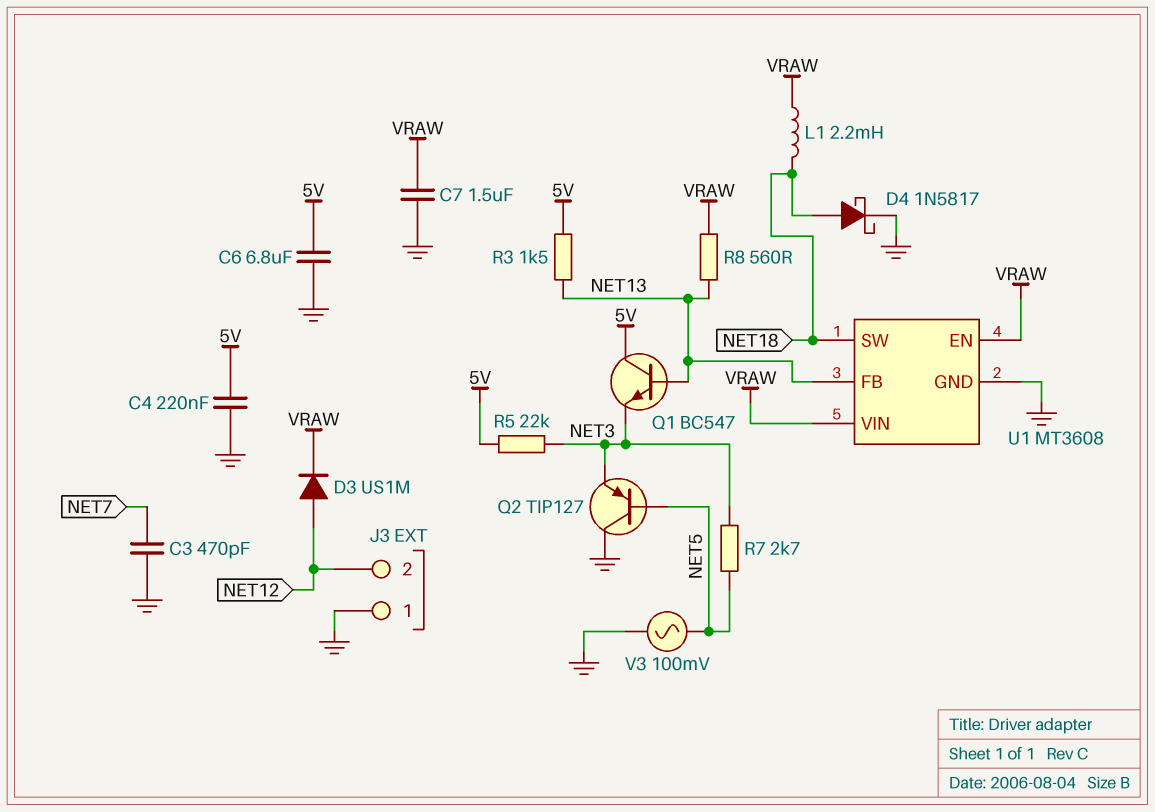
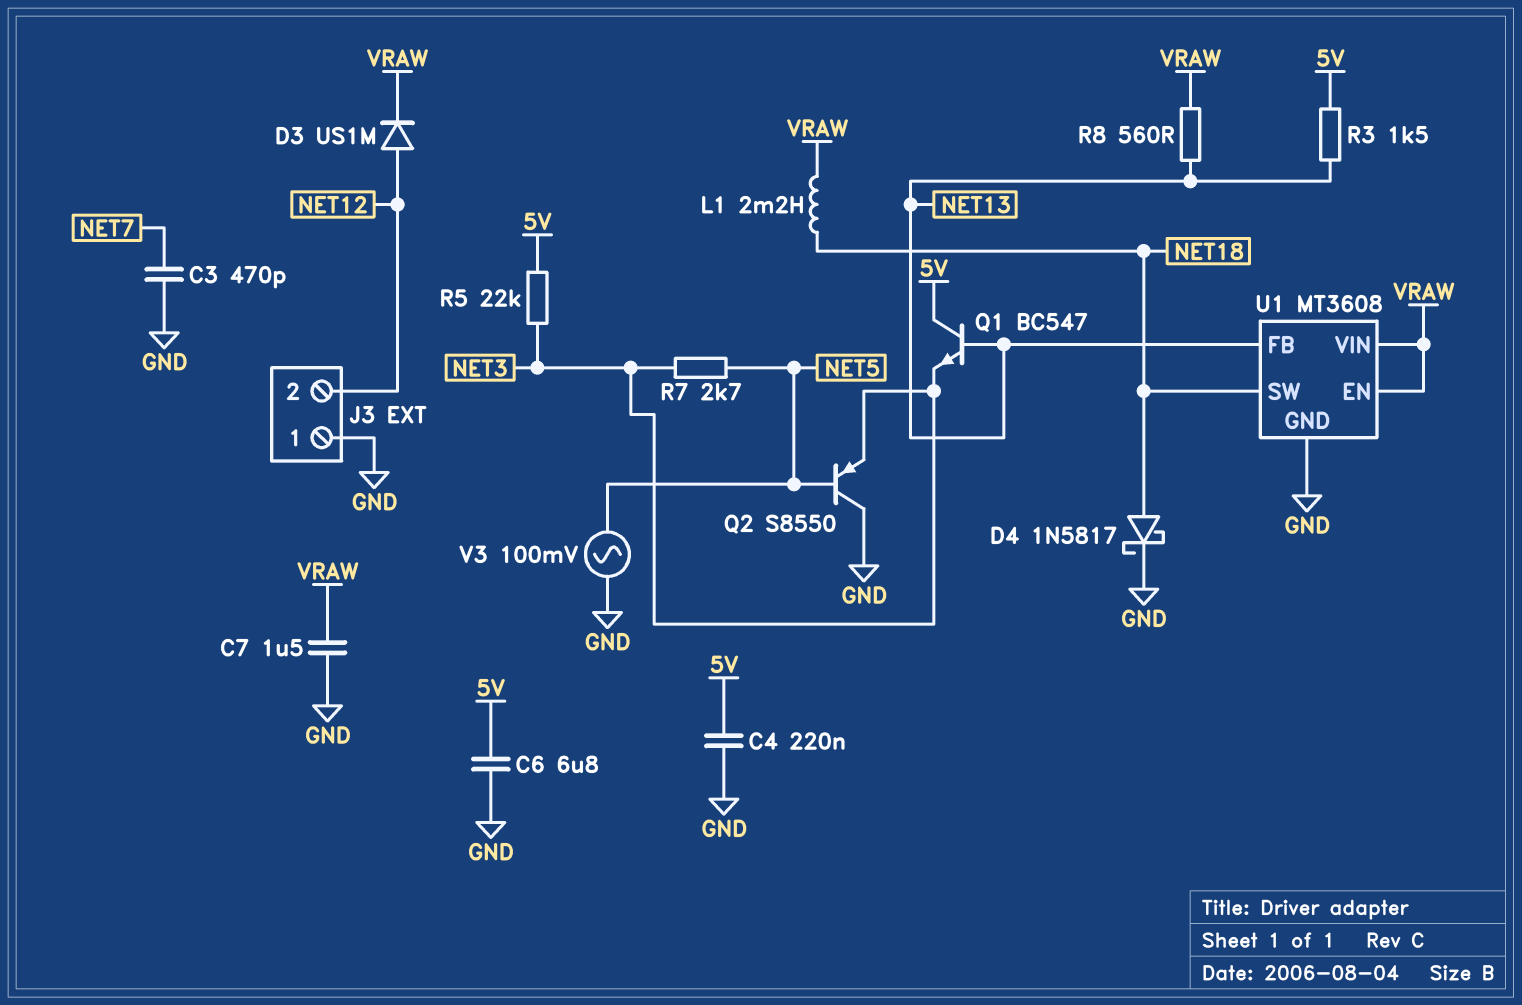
Q2: PNP TIP127 (B NET5, C GND, E NET3) -> PNP S8550 (B NET5, C GND, E NET3)

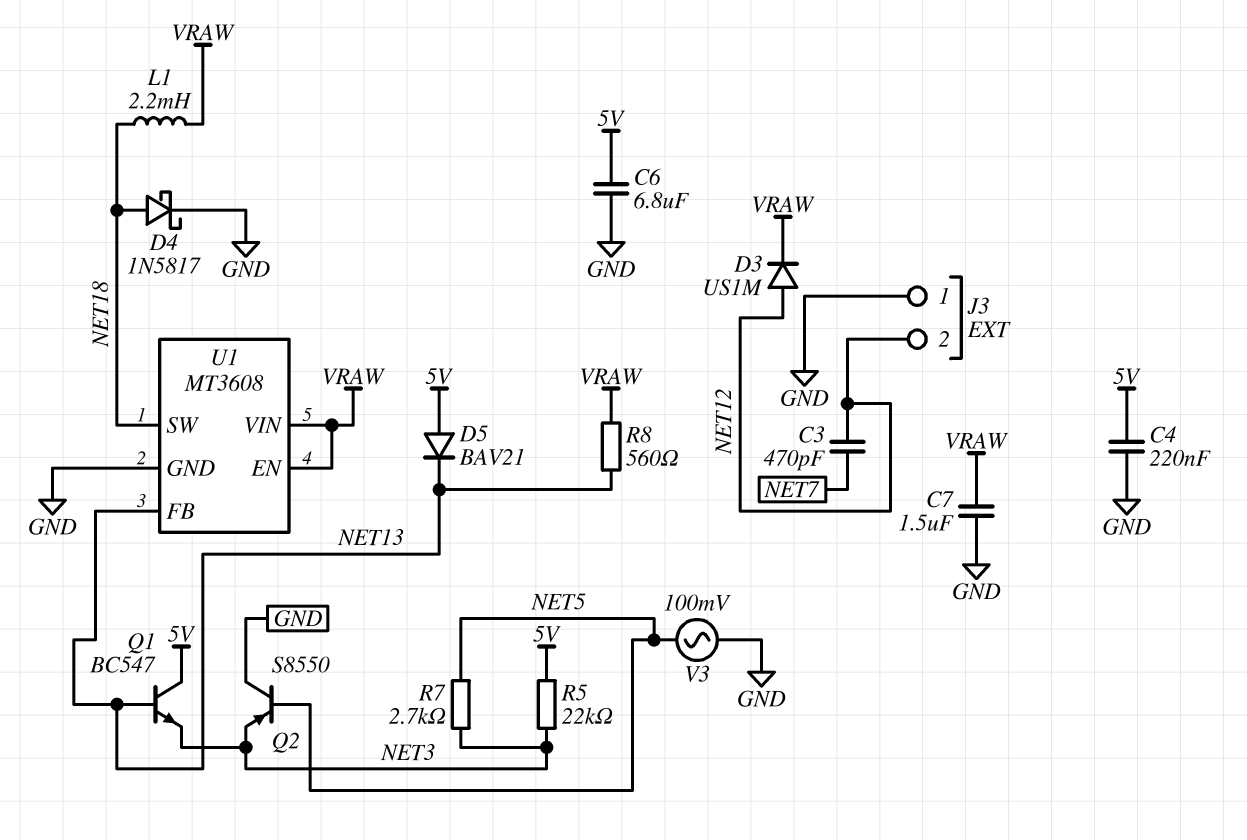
C3: 470pF (GND, NET7) -> 470pF (NET7, NET12)
D5: none -> diode BAV21 (A 5V, K NET13)
R3: 1.5k (5V, NET13) -> none

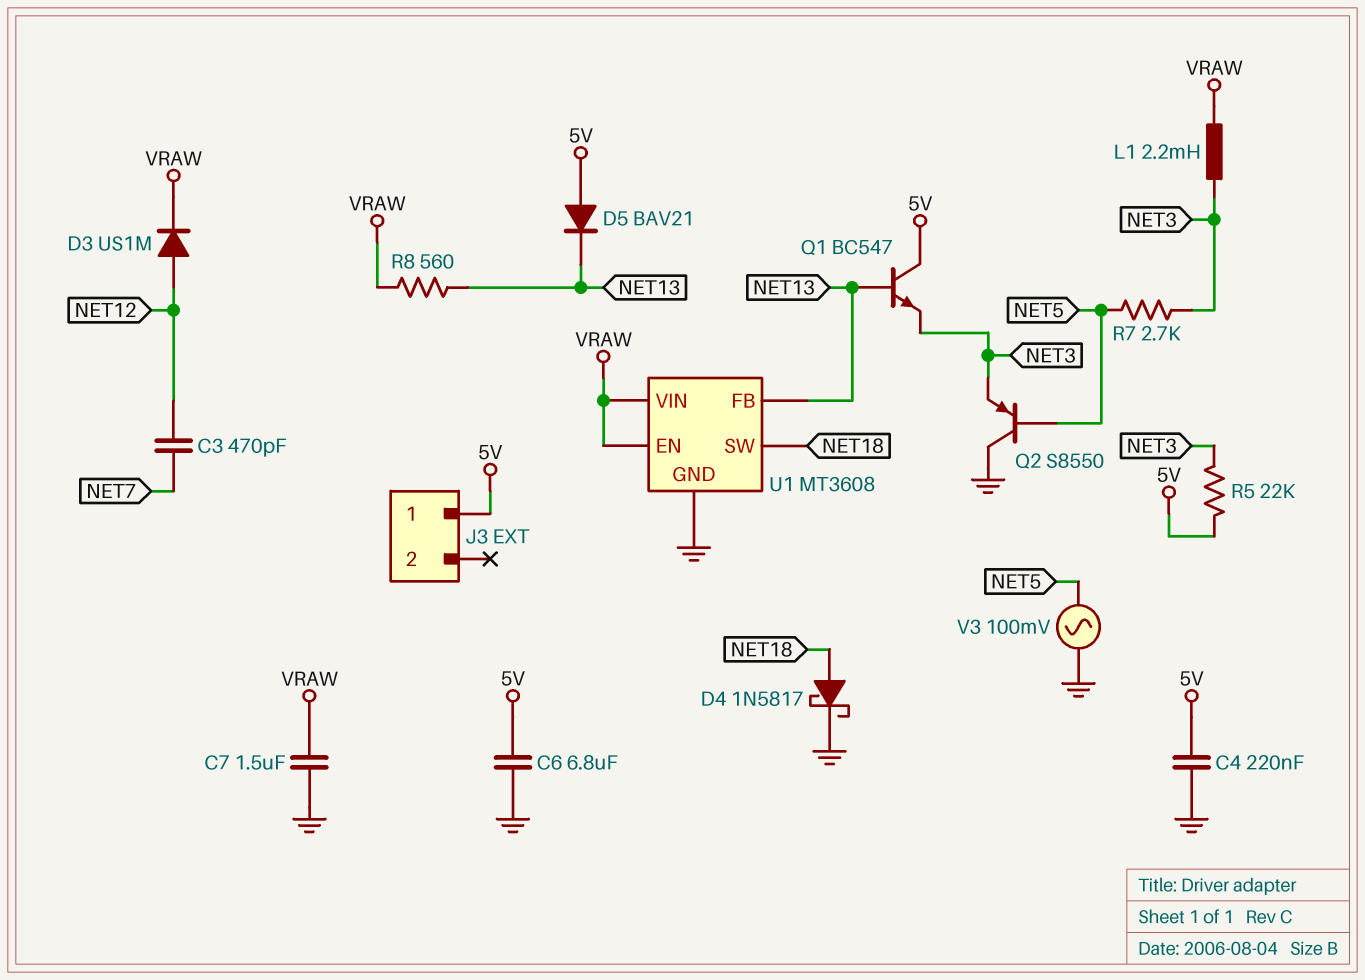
J3 pin 1: GND -> 5V
J3 pin 2: NET12 -> none
L1: 2.2mH (NET18, VRAW) -> 2.2mH (NET3, VRAW)

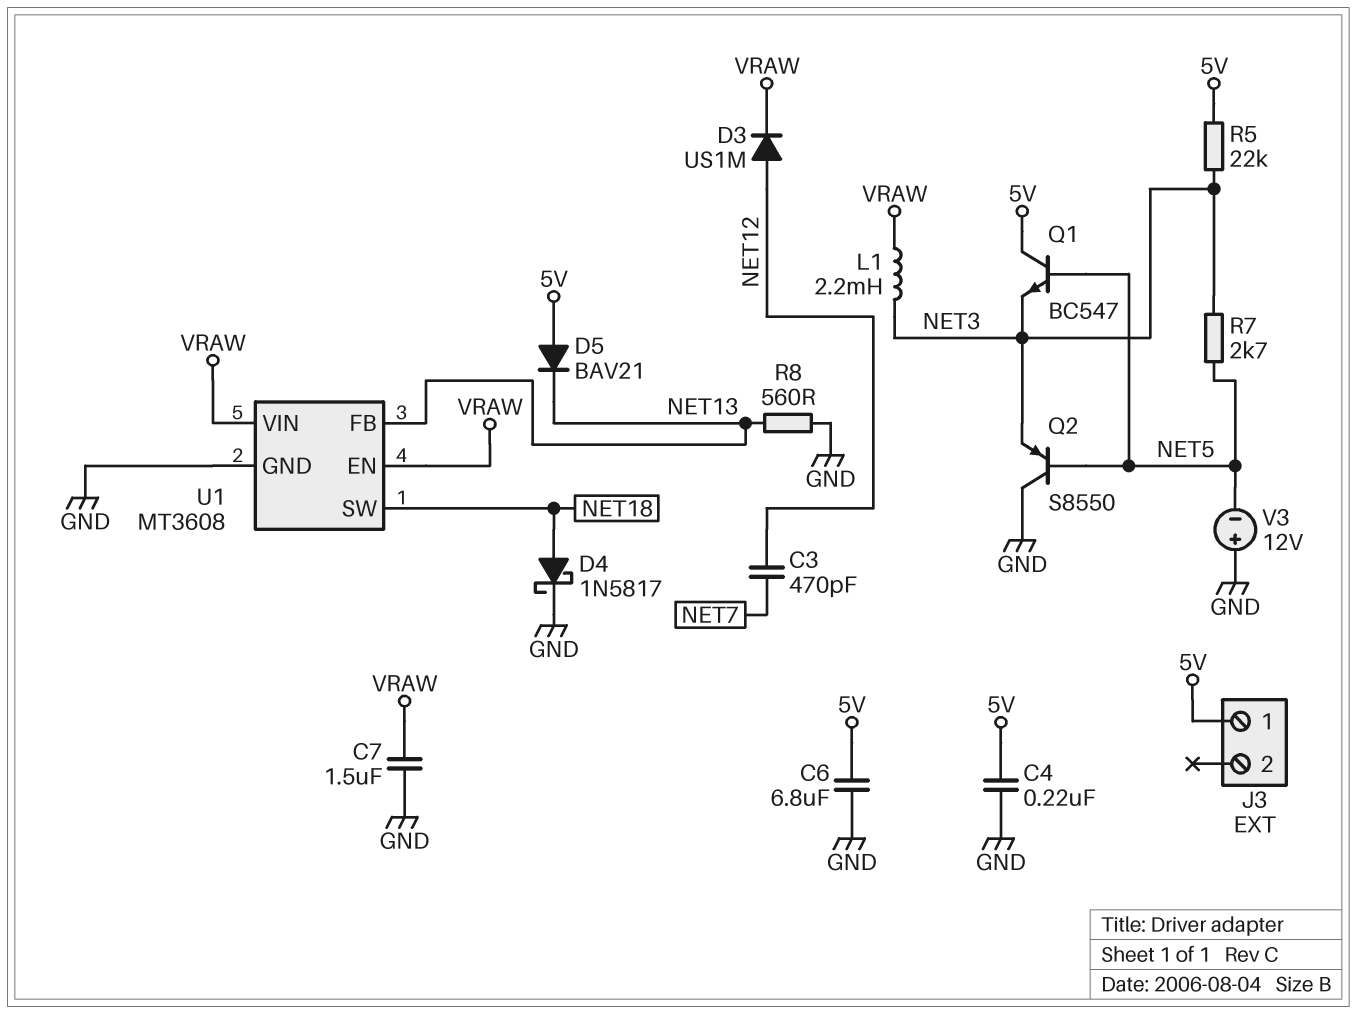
Q1: NPN BC547 (B NET13, C 5V, E NET3) -> NPN BC547 (B NET5, C 5V, E NET3)
R8: 560 (NET13, VRAW) -> 560 (GND, NET13)
V3: AC 100mV (GND, NET5) -> 12V (plus GND, minus NET5)

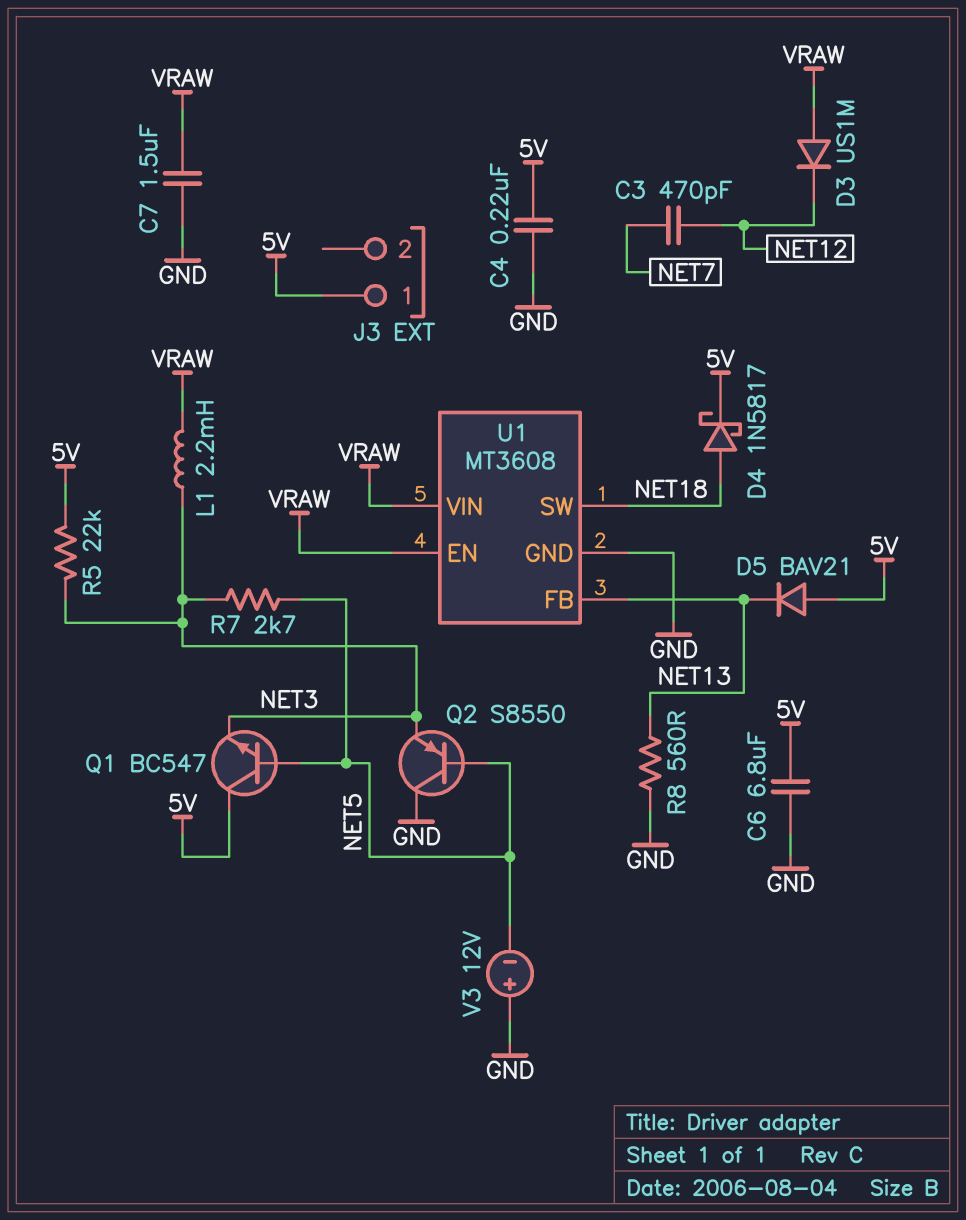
D3: diode US1M (A NET12, K VRAW) -> diode US1M (A VRAW, K NET12)
D4: schottky 1N5817 (A NET18, K GND) -> schottky 1N5817 (A NET18, K 5V)

